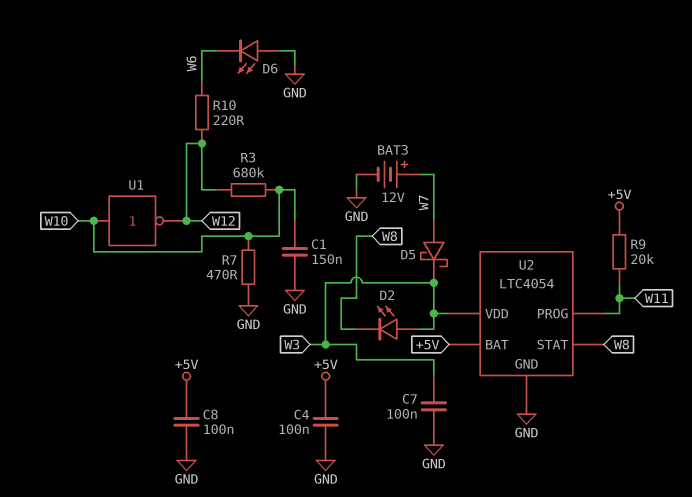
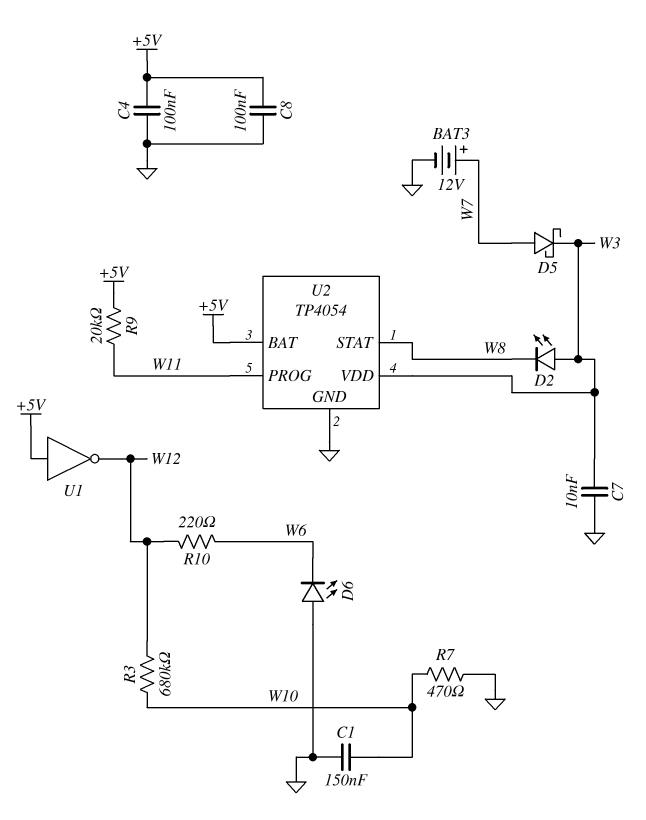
C7: 100nF (GND, W3) -> 10nF (GND, W3)
U1: NOT (in W10, out W12) -> NOT (in +5V, out W12)
U2: LTC4054 -> TP4054

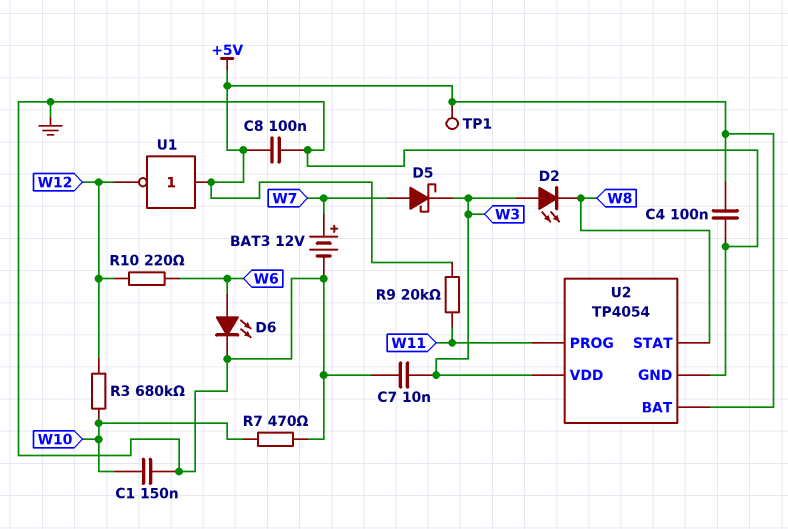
D6: LED (A GND, K W6) -> LED (A W6, K GND)
TP1: none -> test point (+5V)

